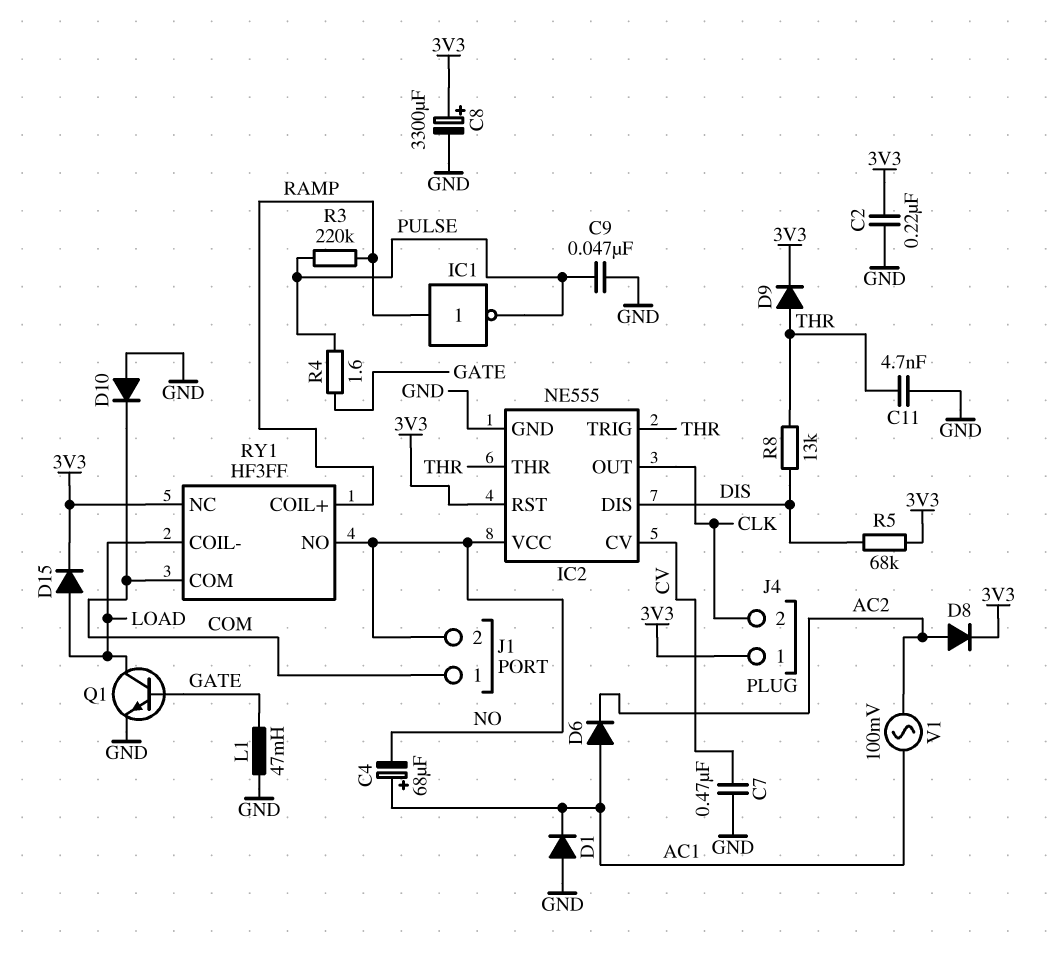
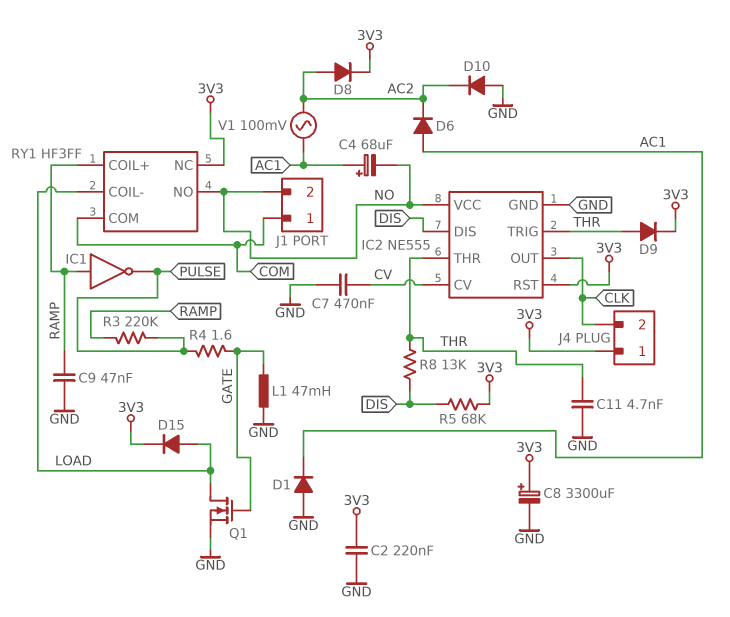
C9: 47nF (GND, PULSE) -> 47nF (GND, RAMP)
D10: diode (A GND, K COM) -> diode (A GND, K AC2)
Q1: NPN (B GATE, C LOAD, E GND) -> NMOS (G GATE, D LOAD, S GND)

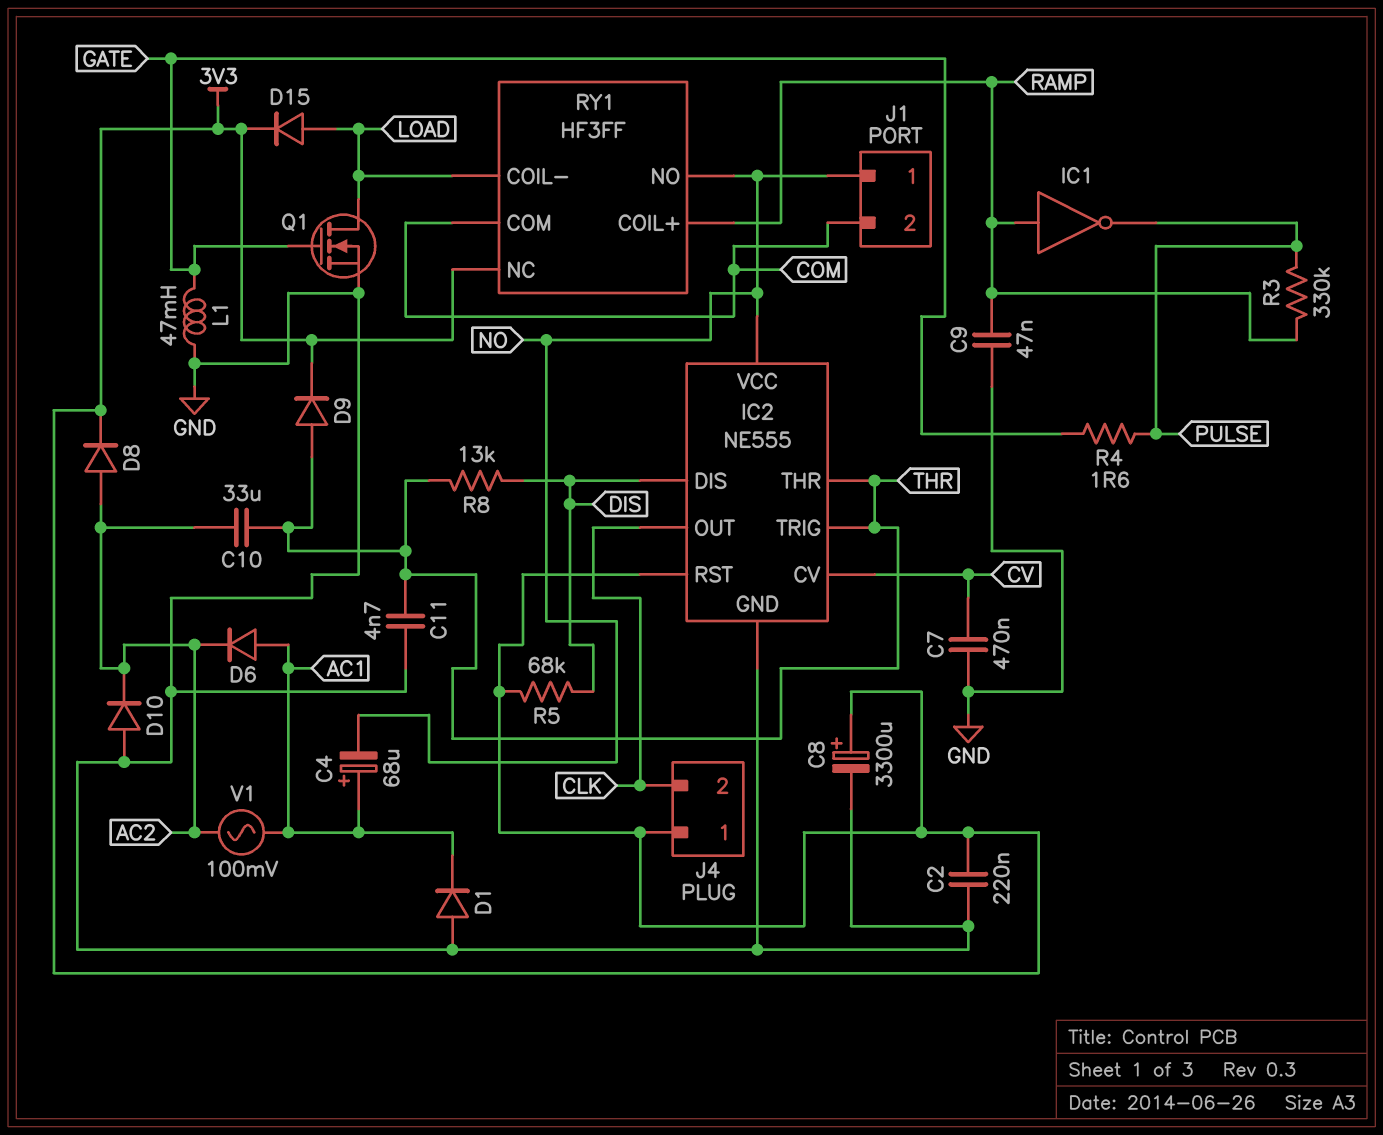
C10: none -> 33uF (AC2, THR)
J1 pin 1: COM -> NO
J1 pin 2: NO -> COM
R3: 220k (PULSE, RAMP) -> 330k (PULSE, RAMP)

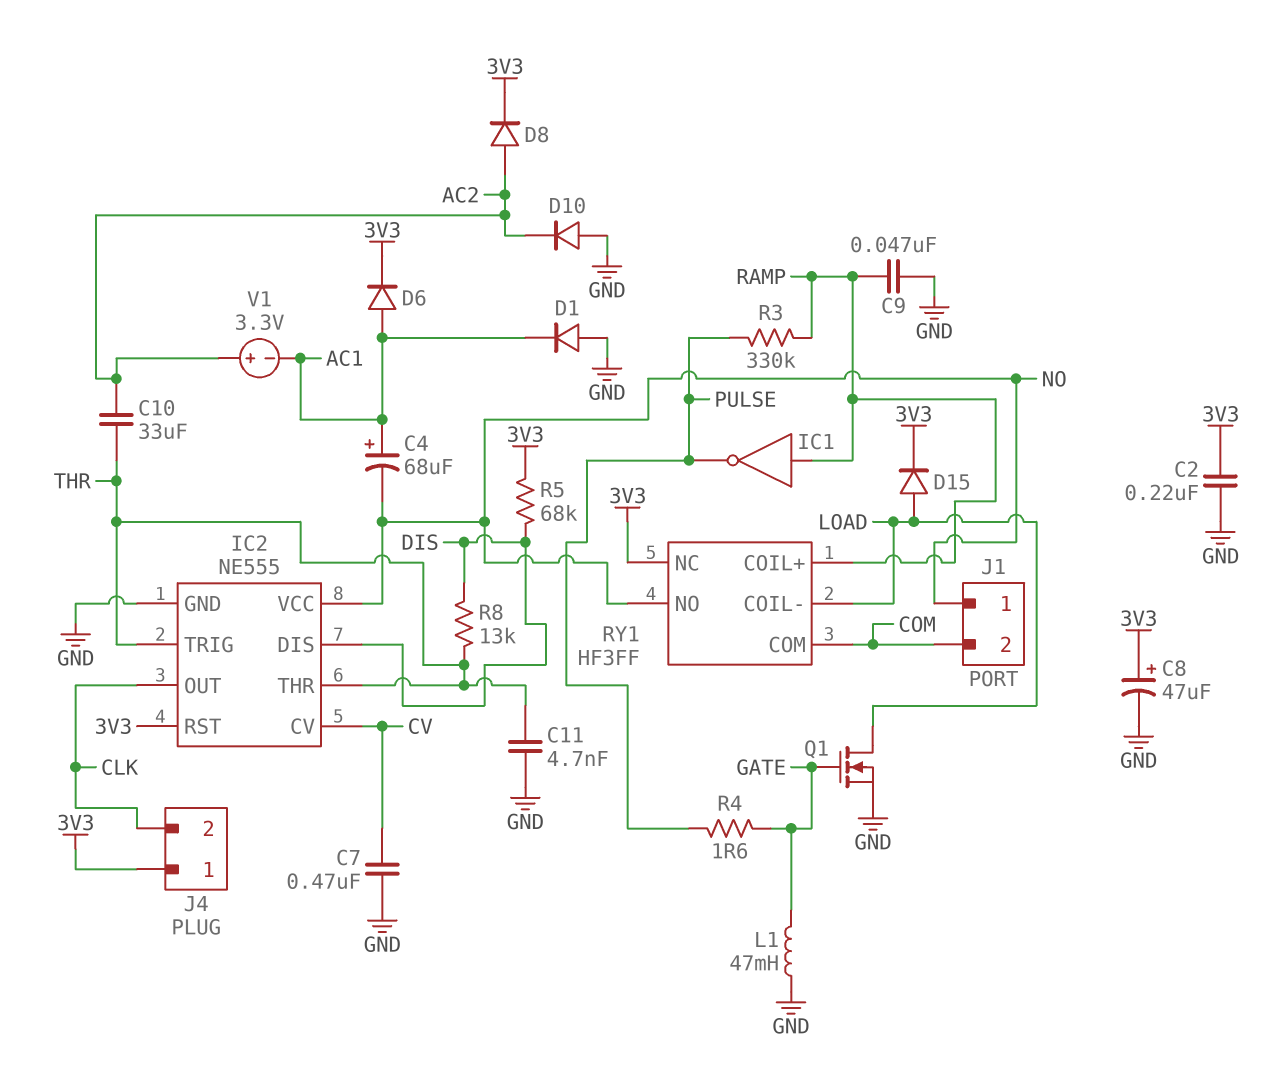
C8: 3300uF (plus 3V3, minus GND) -> 47uF (plus 3V3, minus GND)
D6: diode (A AC1, K AC2) -> diode (A AC1, K 3V3)
D9: diode (A THR, K 3V3) -> none
V1: AC 100mV (AC1, AC2) -> 3.3V (plus AC2, minus AC1)

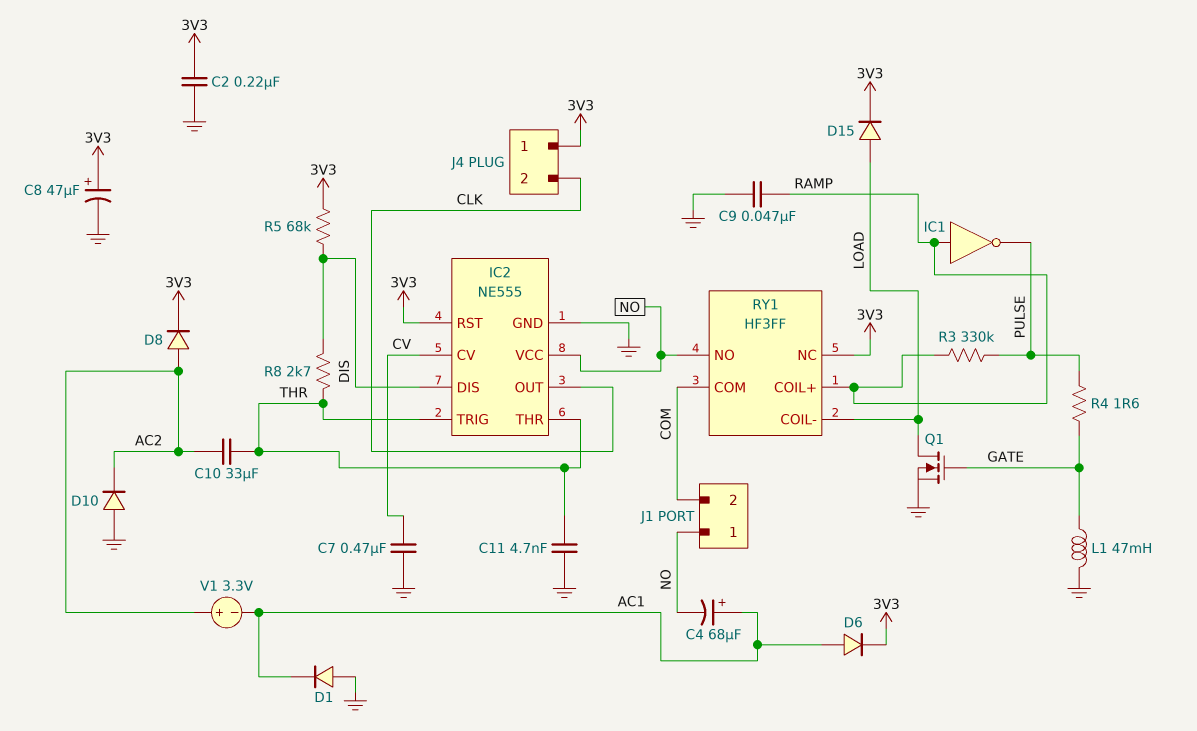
R8: 13k (DIS, THR) -> 2.7k (DIS, THR)

